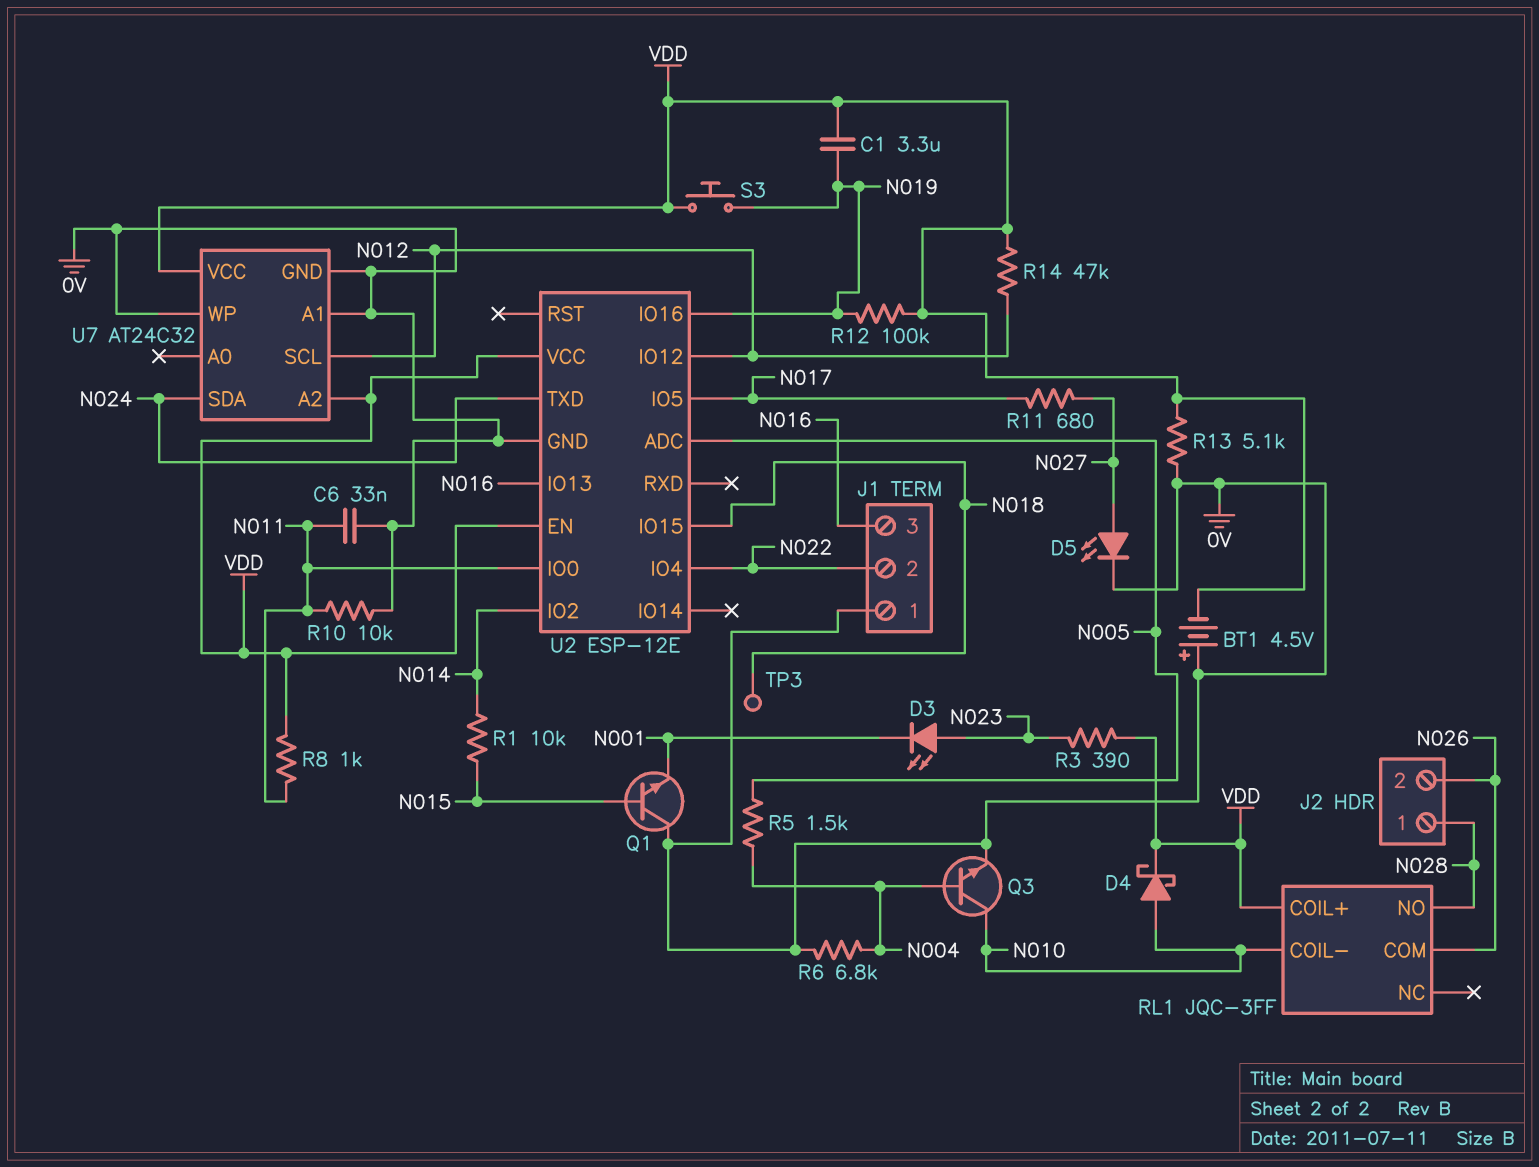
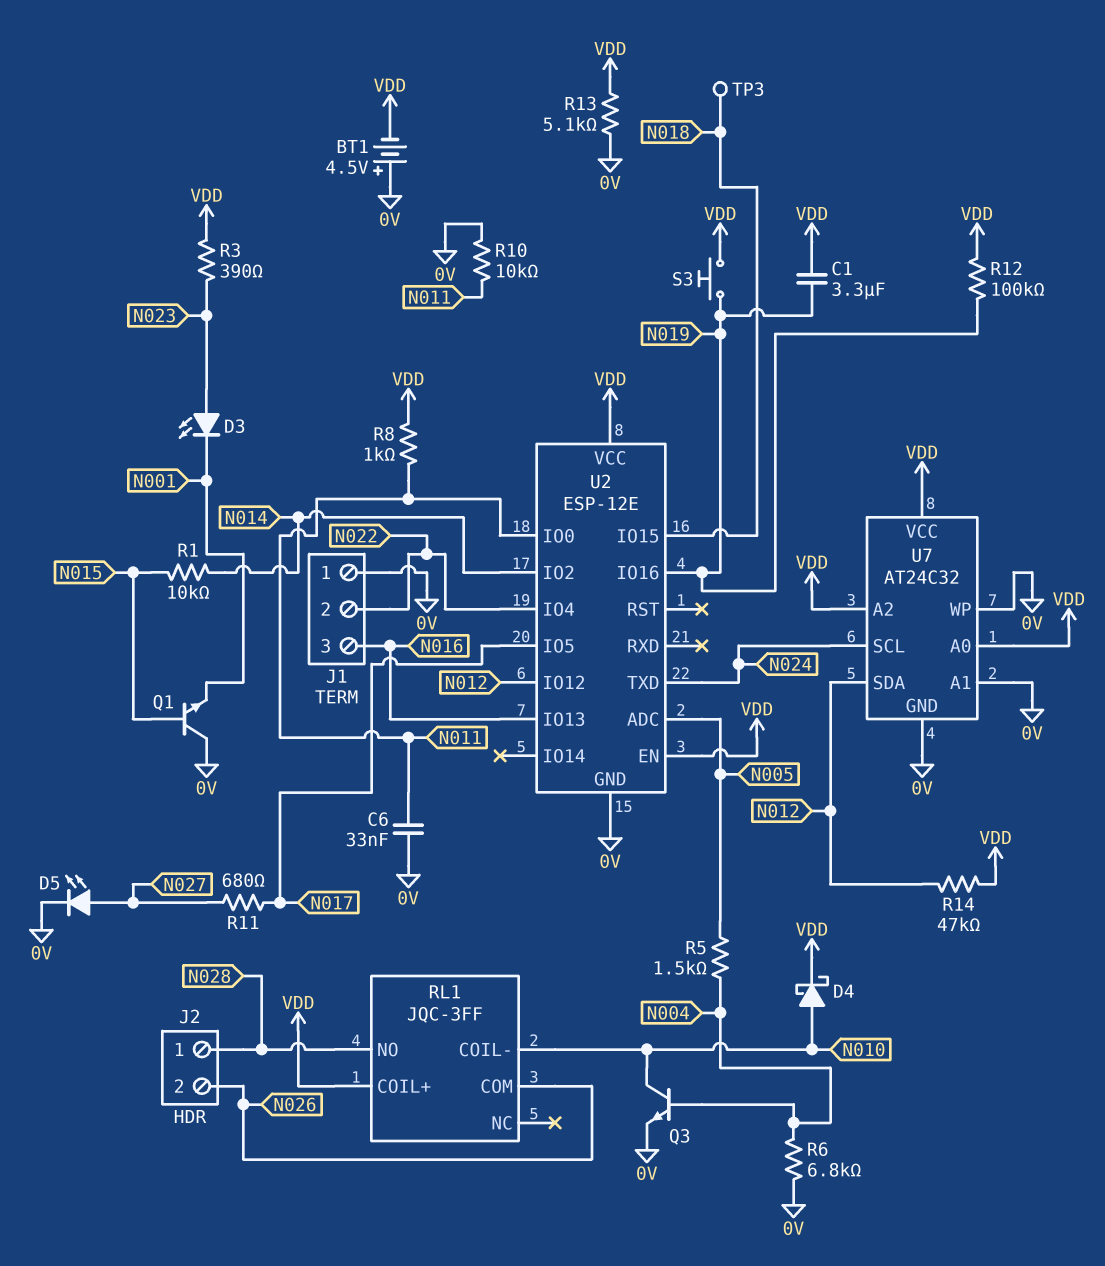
U7 pin A0: none -> VDD
U7 pin SCL: N012 -> N024
U7 pin SDA: N024 -> N012

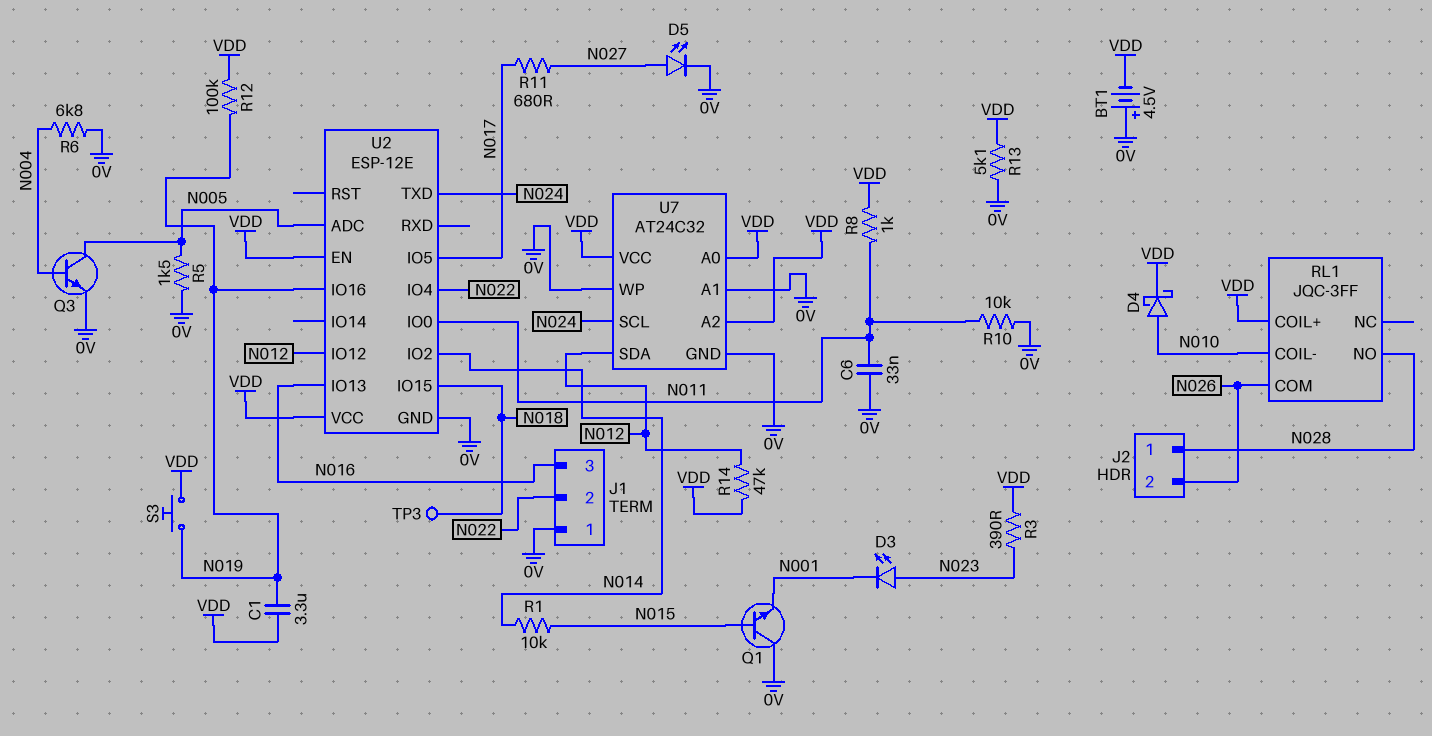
Q3: NPN (B N004, C N010, E 0V) -> NPN (B N004, C N005, E 0V)
R5: 1.5k (N004, N005) -> 1.5k (0V, N005)

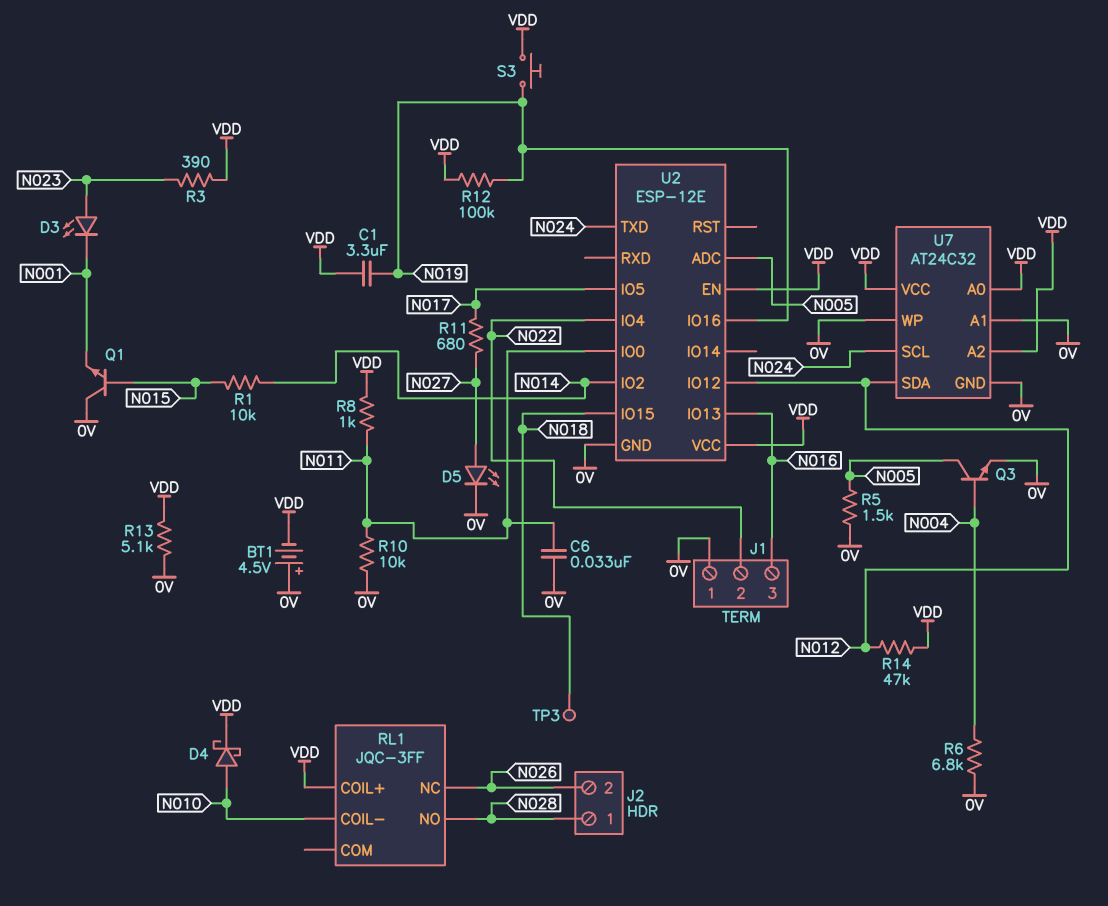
RL1 pin COM: N026 -> none
RL1 pin NC: none -> N026

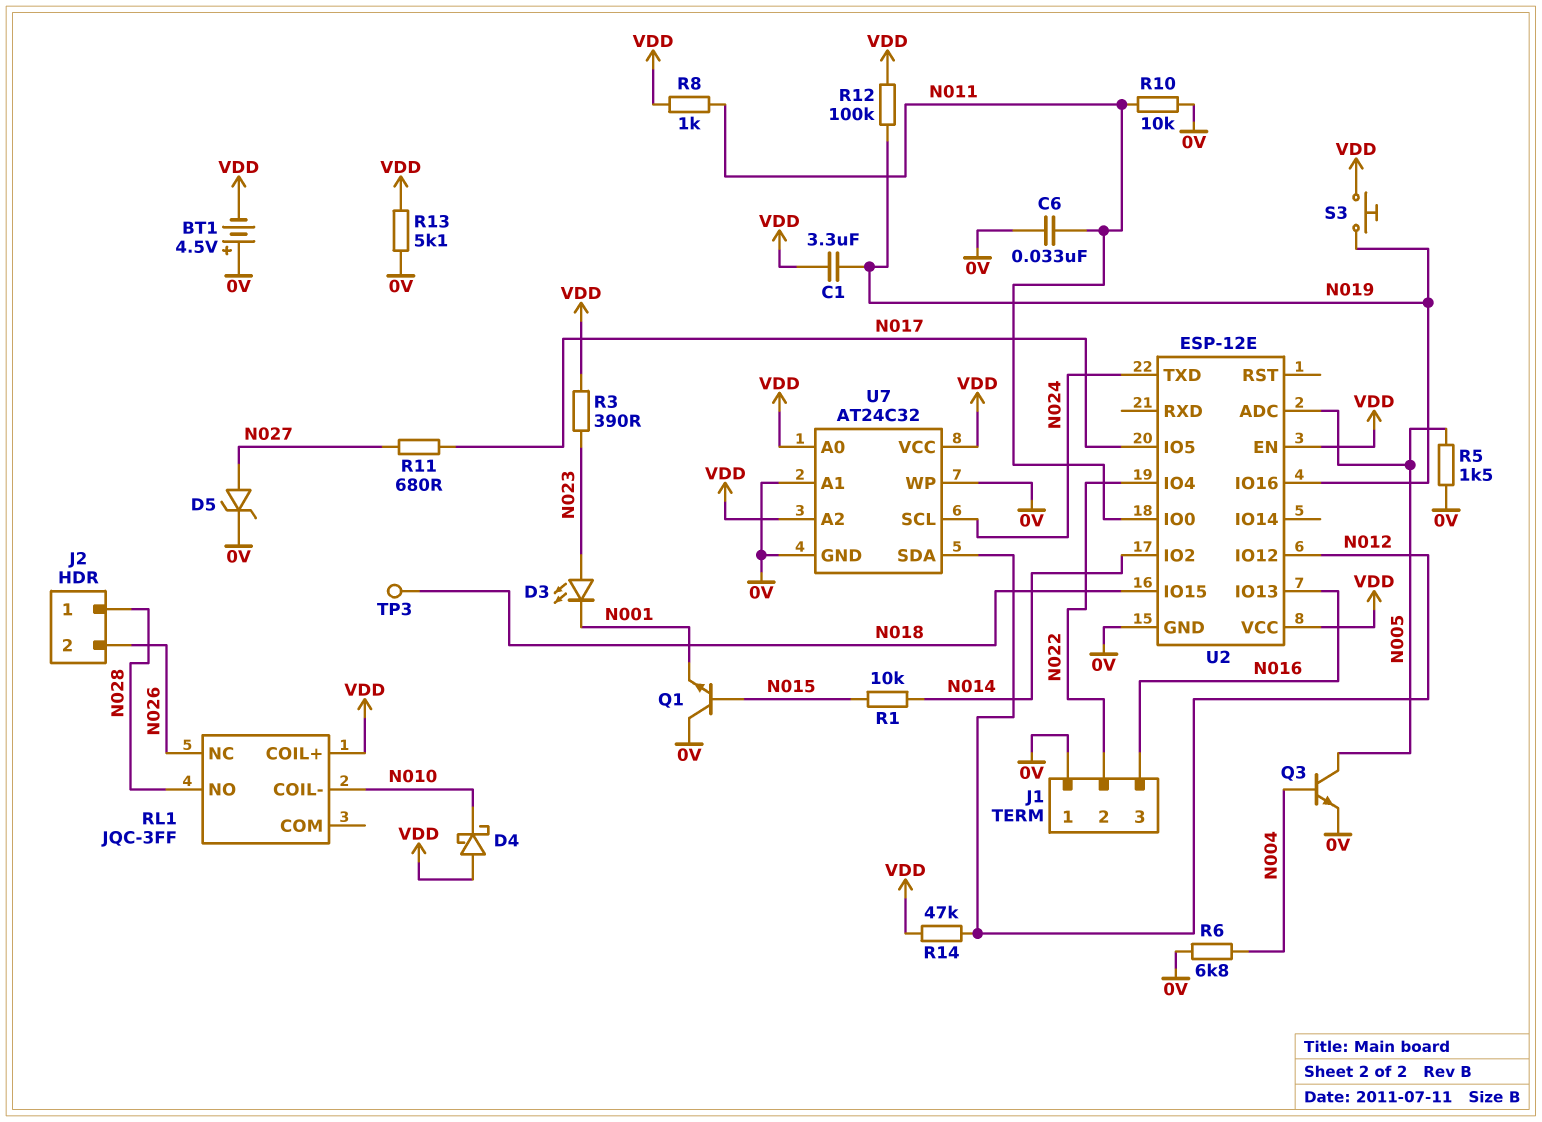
D4: schottky (A N010, K VDD) -> schottky (A VDD, K N010)
D5: LED (A N027, K 0V) -> zener (A N027, K 0V)

